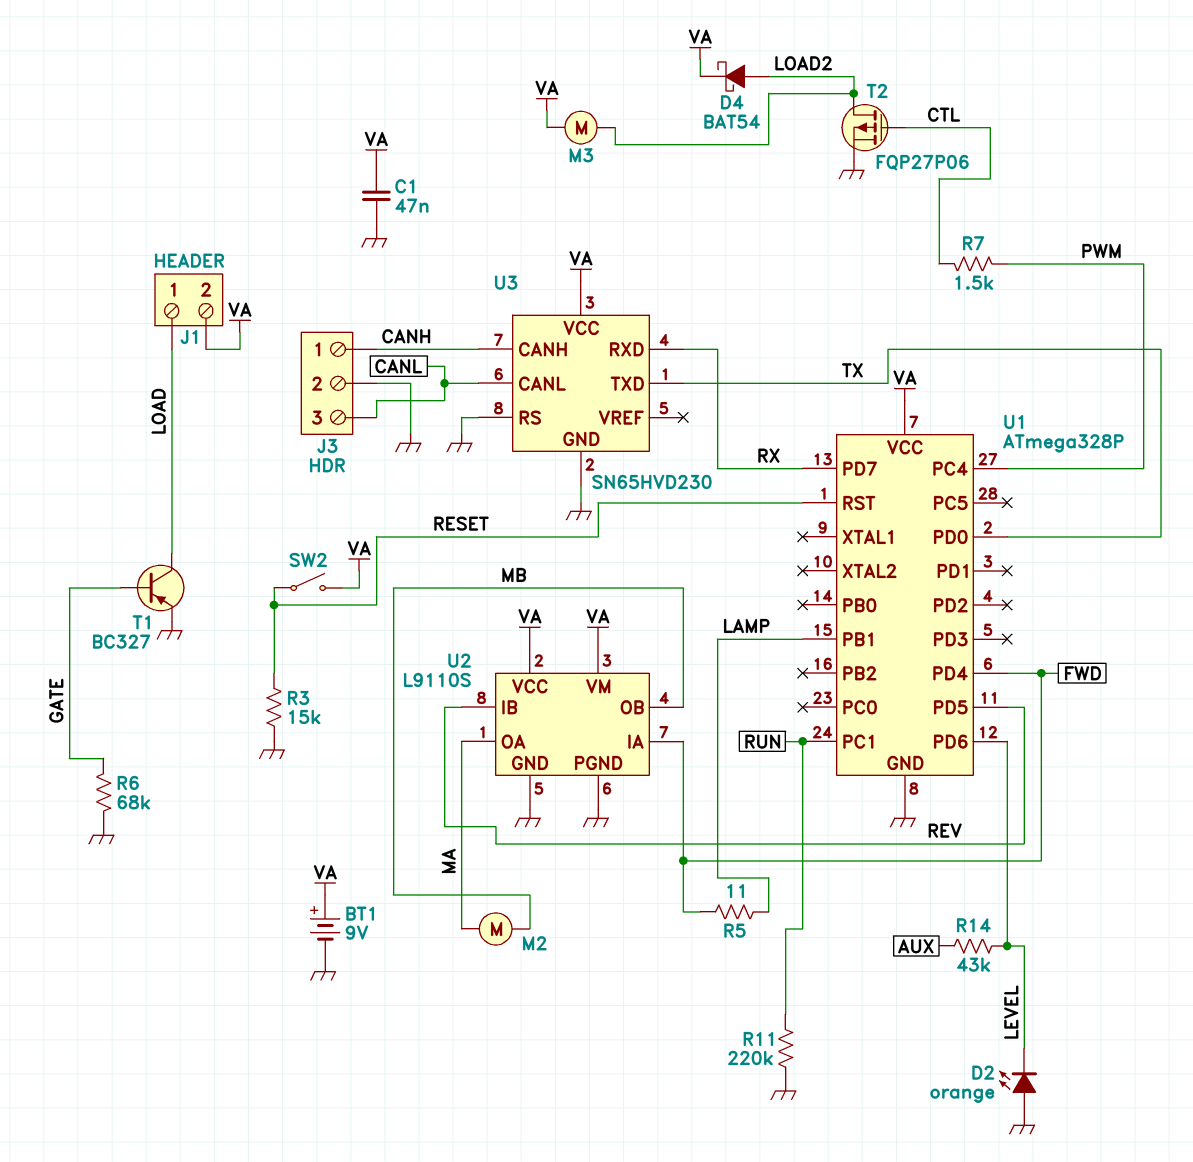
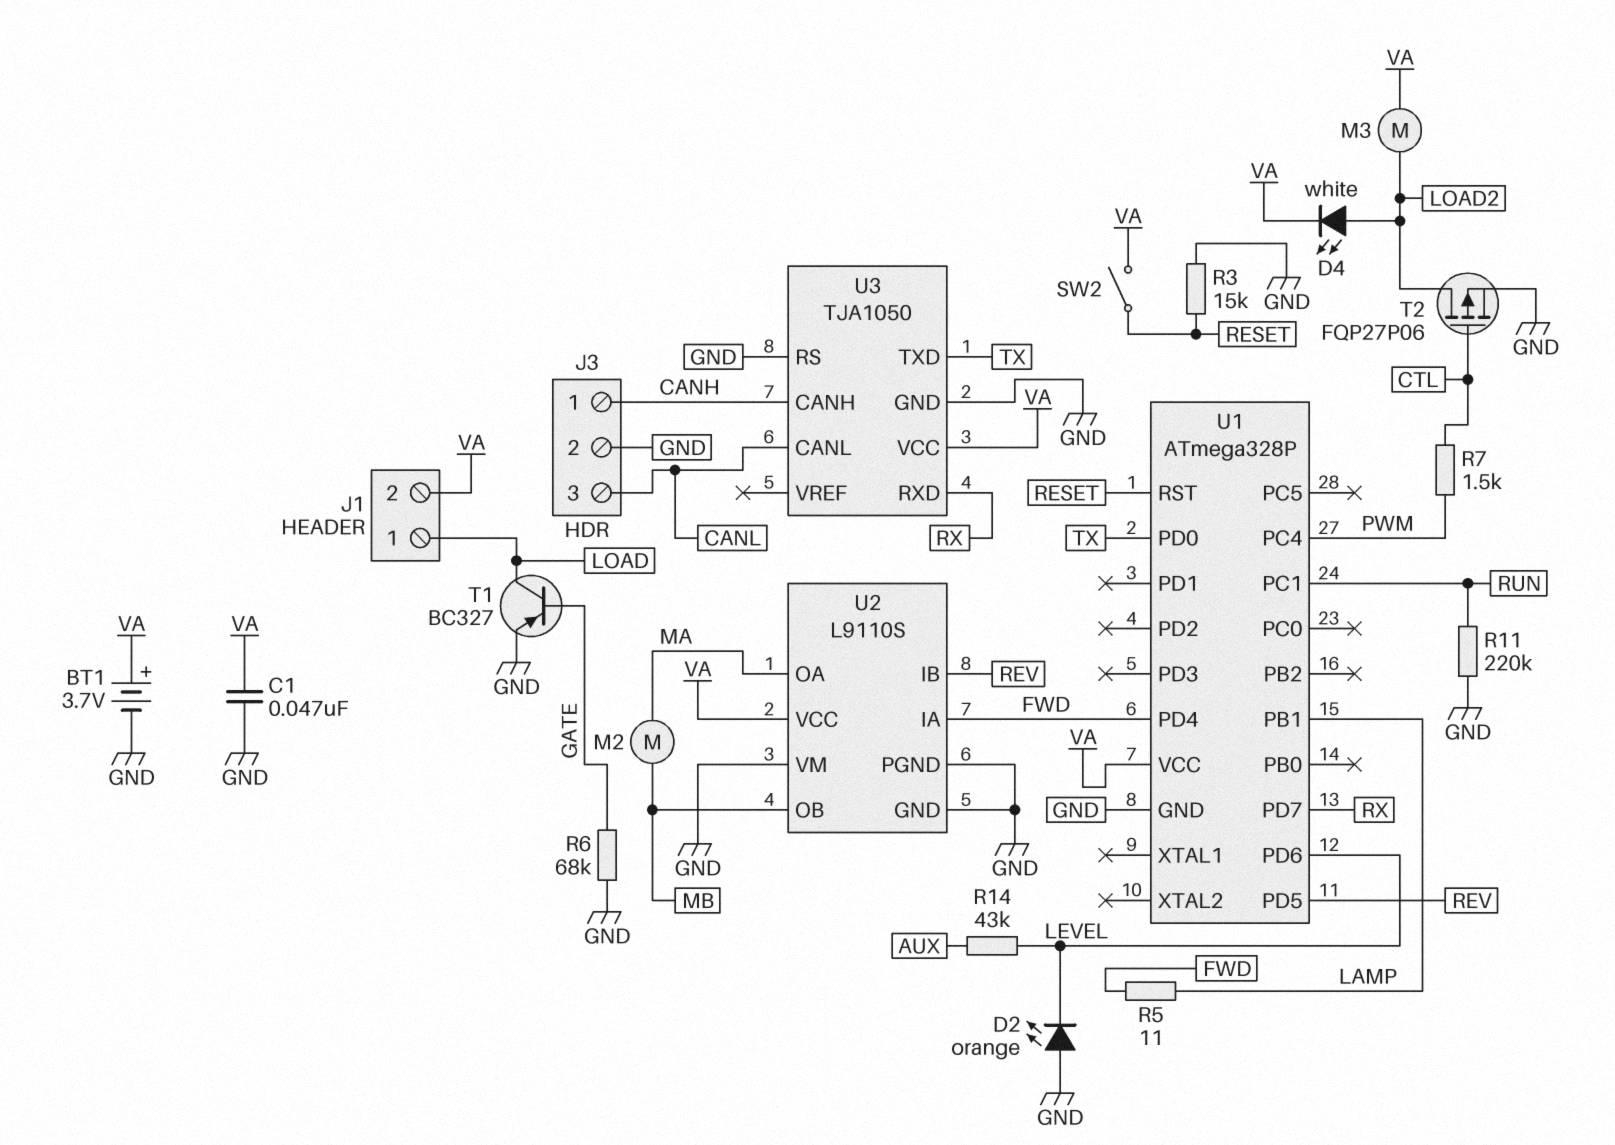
BT1: 9V (plus VA, minus GND) -> 3.7V (plus VA, minus GND)
D4: schottky BAT54 (A LOAD2, K VA) -> LED white (A LOAD2, K VA)
U2 pin VM: VA -> GND
U3: SN65HVD230 -> TJA1050

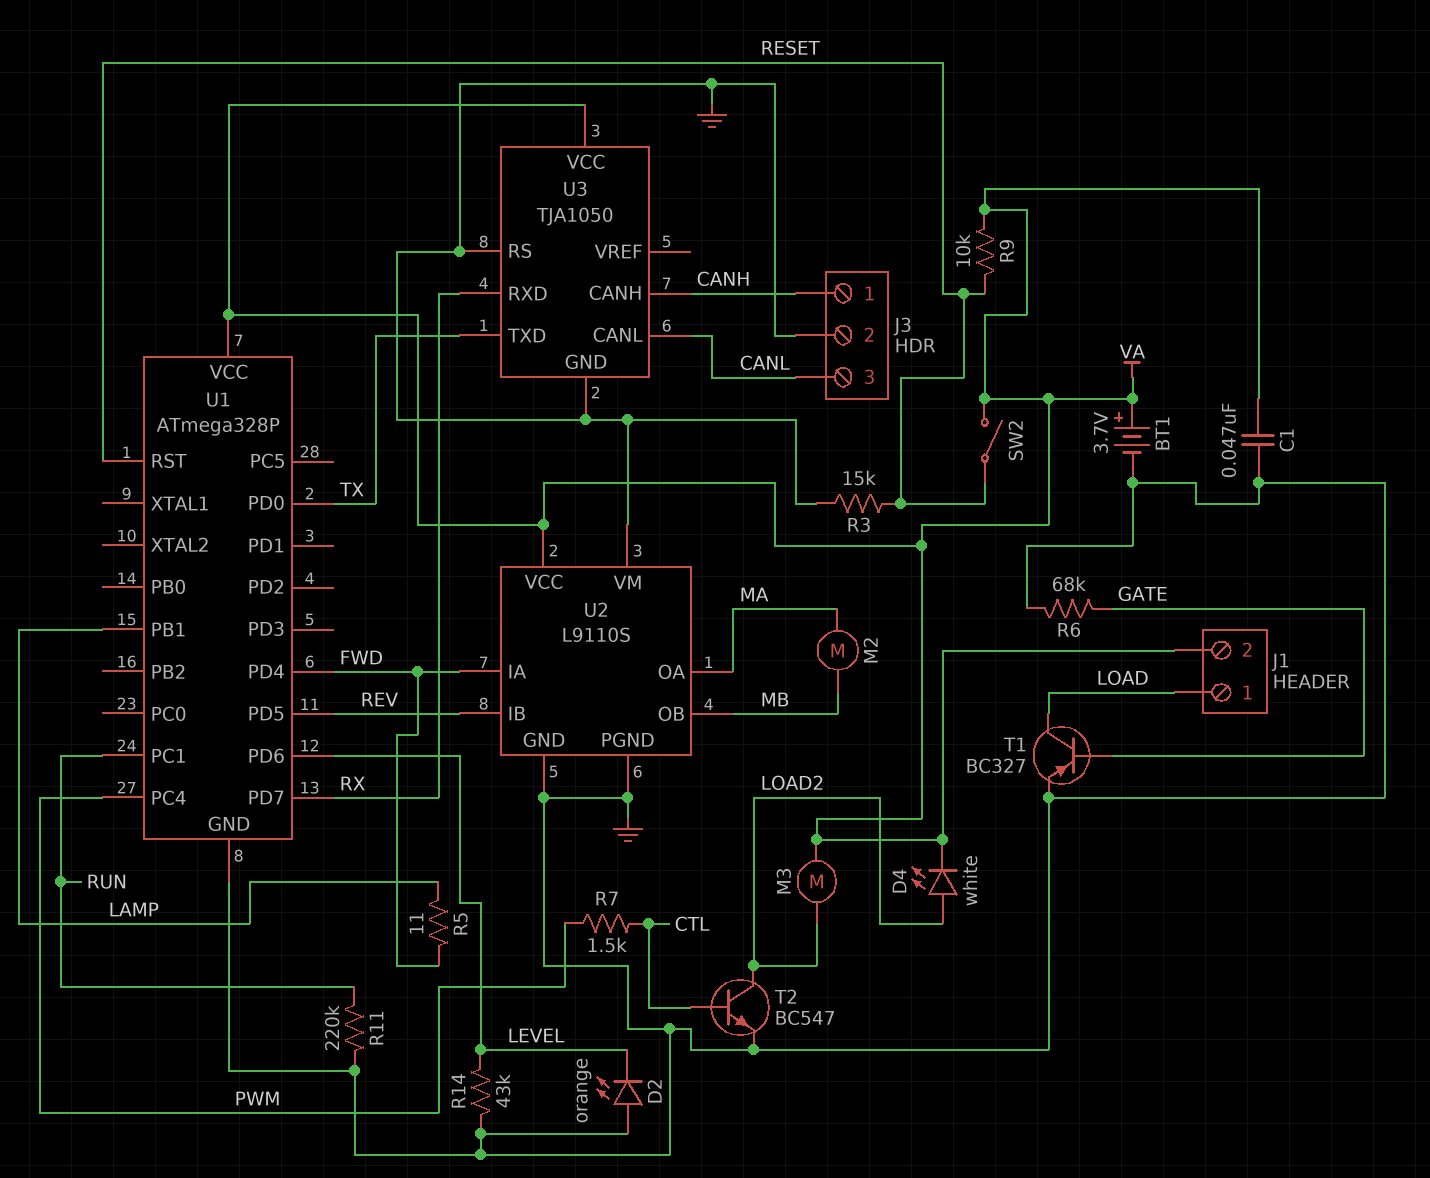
R9: none -> 10k (RESET, VA)
R14: 43k (AUX, LEVEL) -> 43k (GND, LEVEL)
T2: PMOS FQP27P06 (G CTL, D LOAD2, S GND) -> NPN BC547 (B CTL, C LOAD2, E GND)

